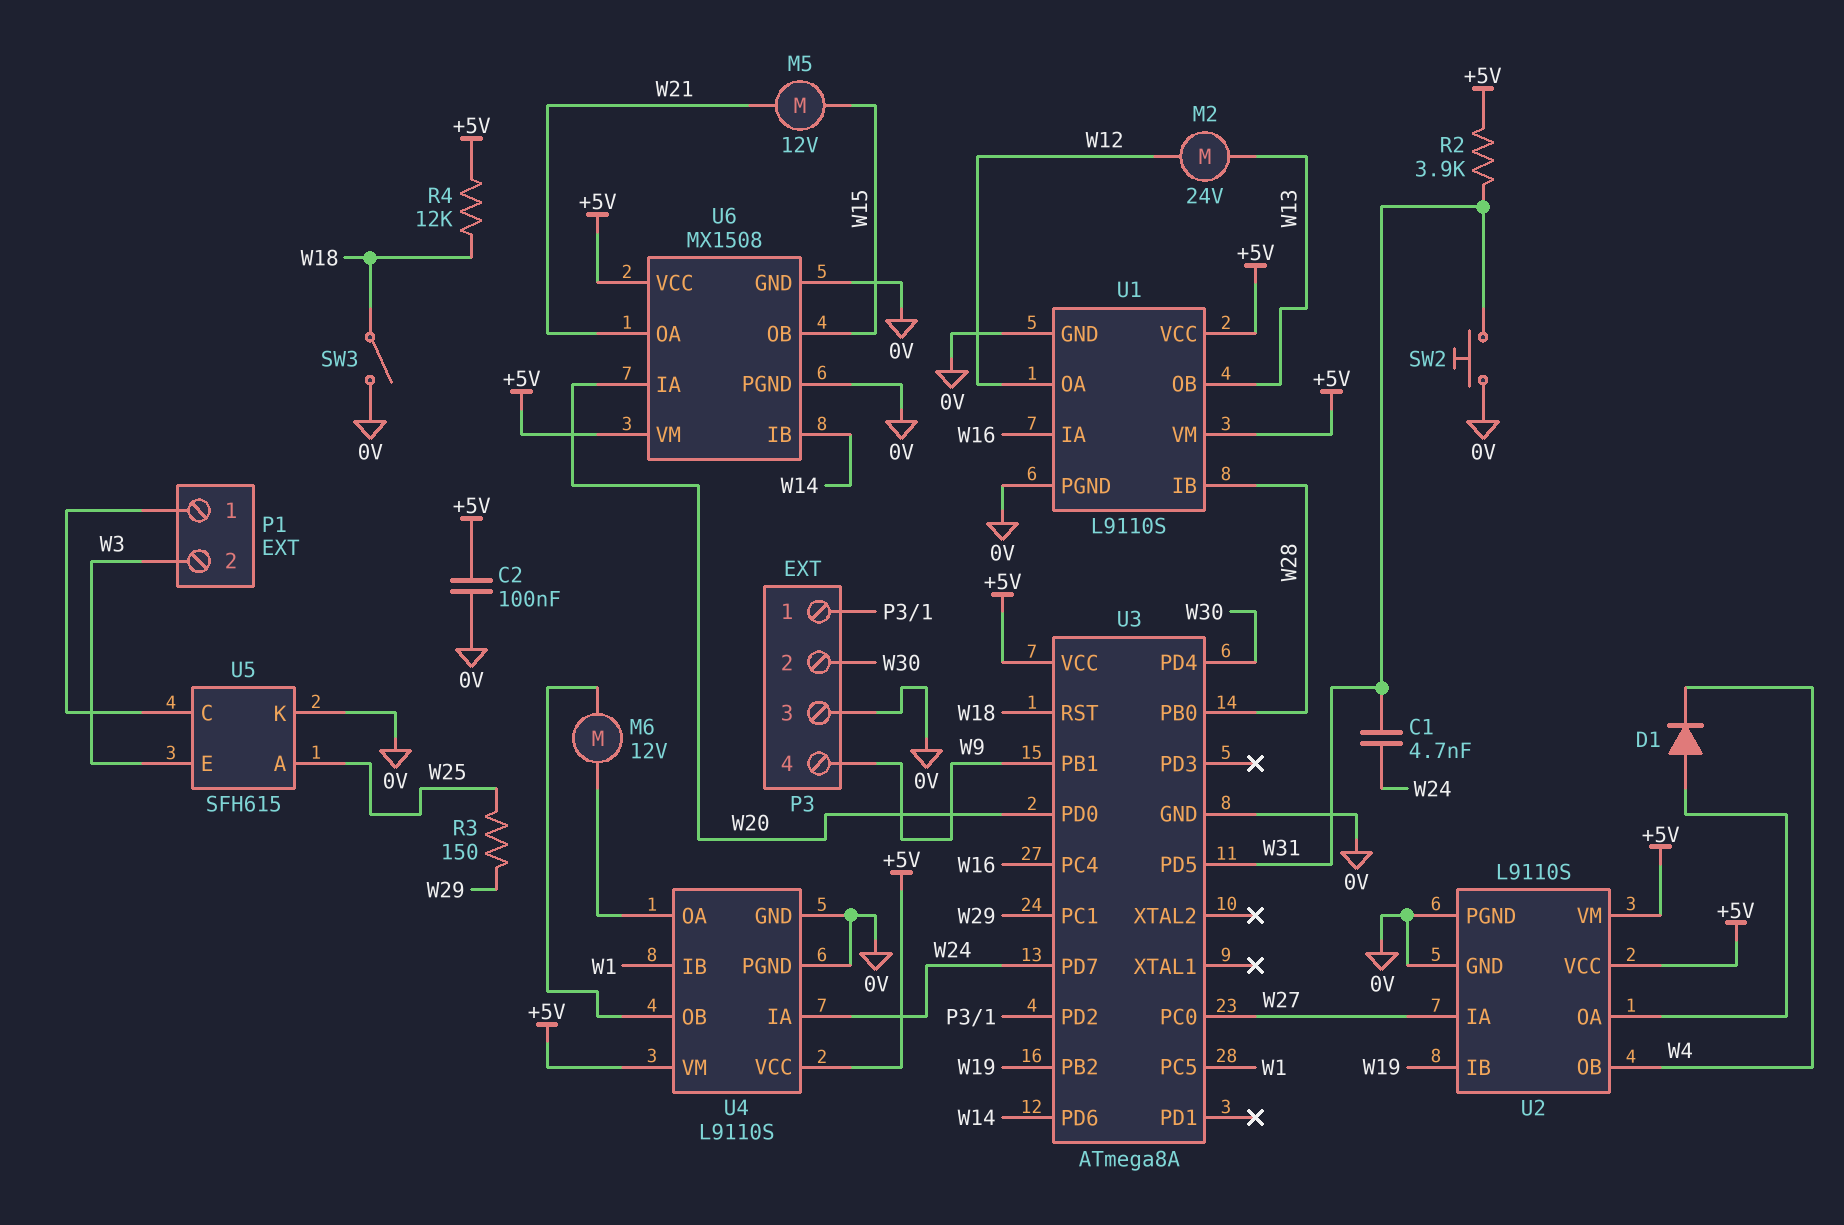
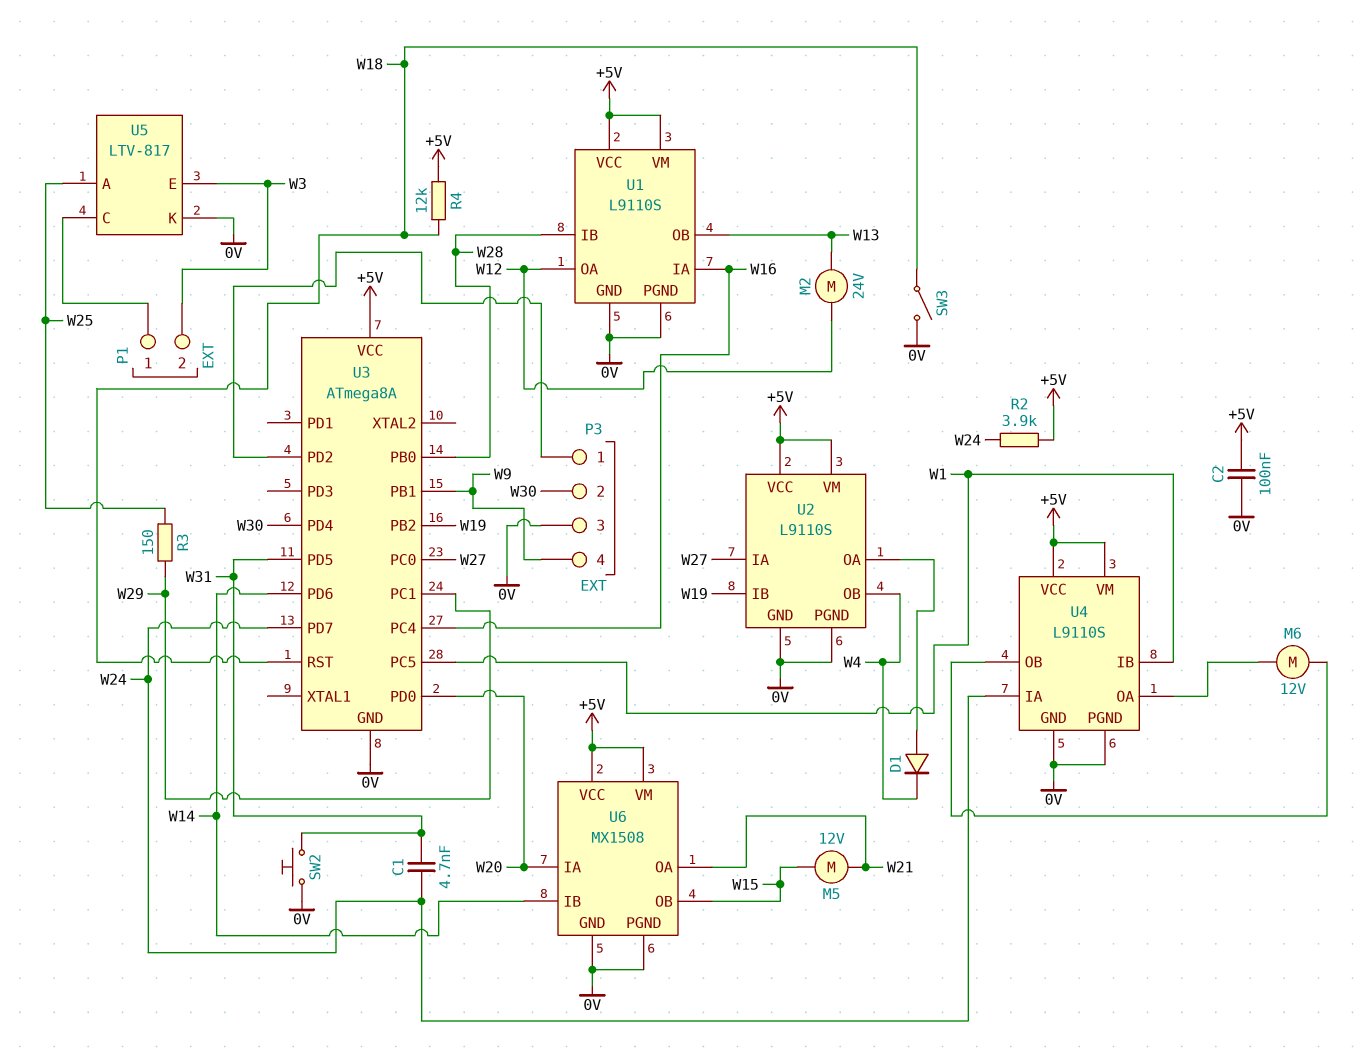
R2: 3.9k (+5V, W31) -> 3.9k (+5V, W24)
U5: SFH615 -> LTV-817

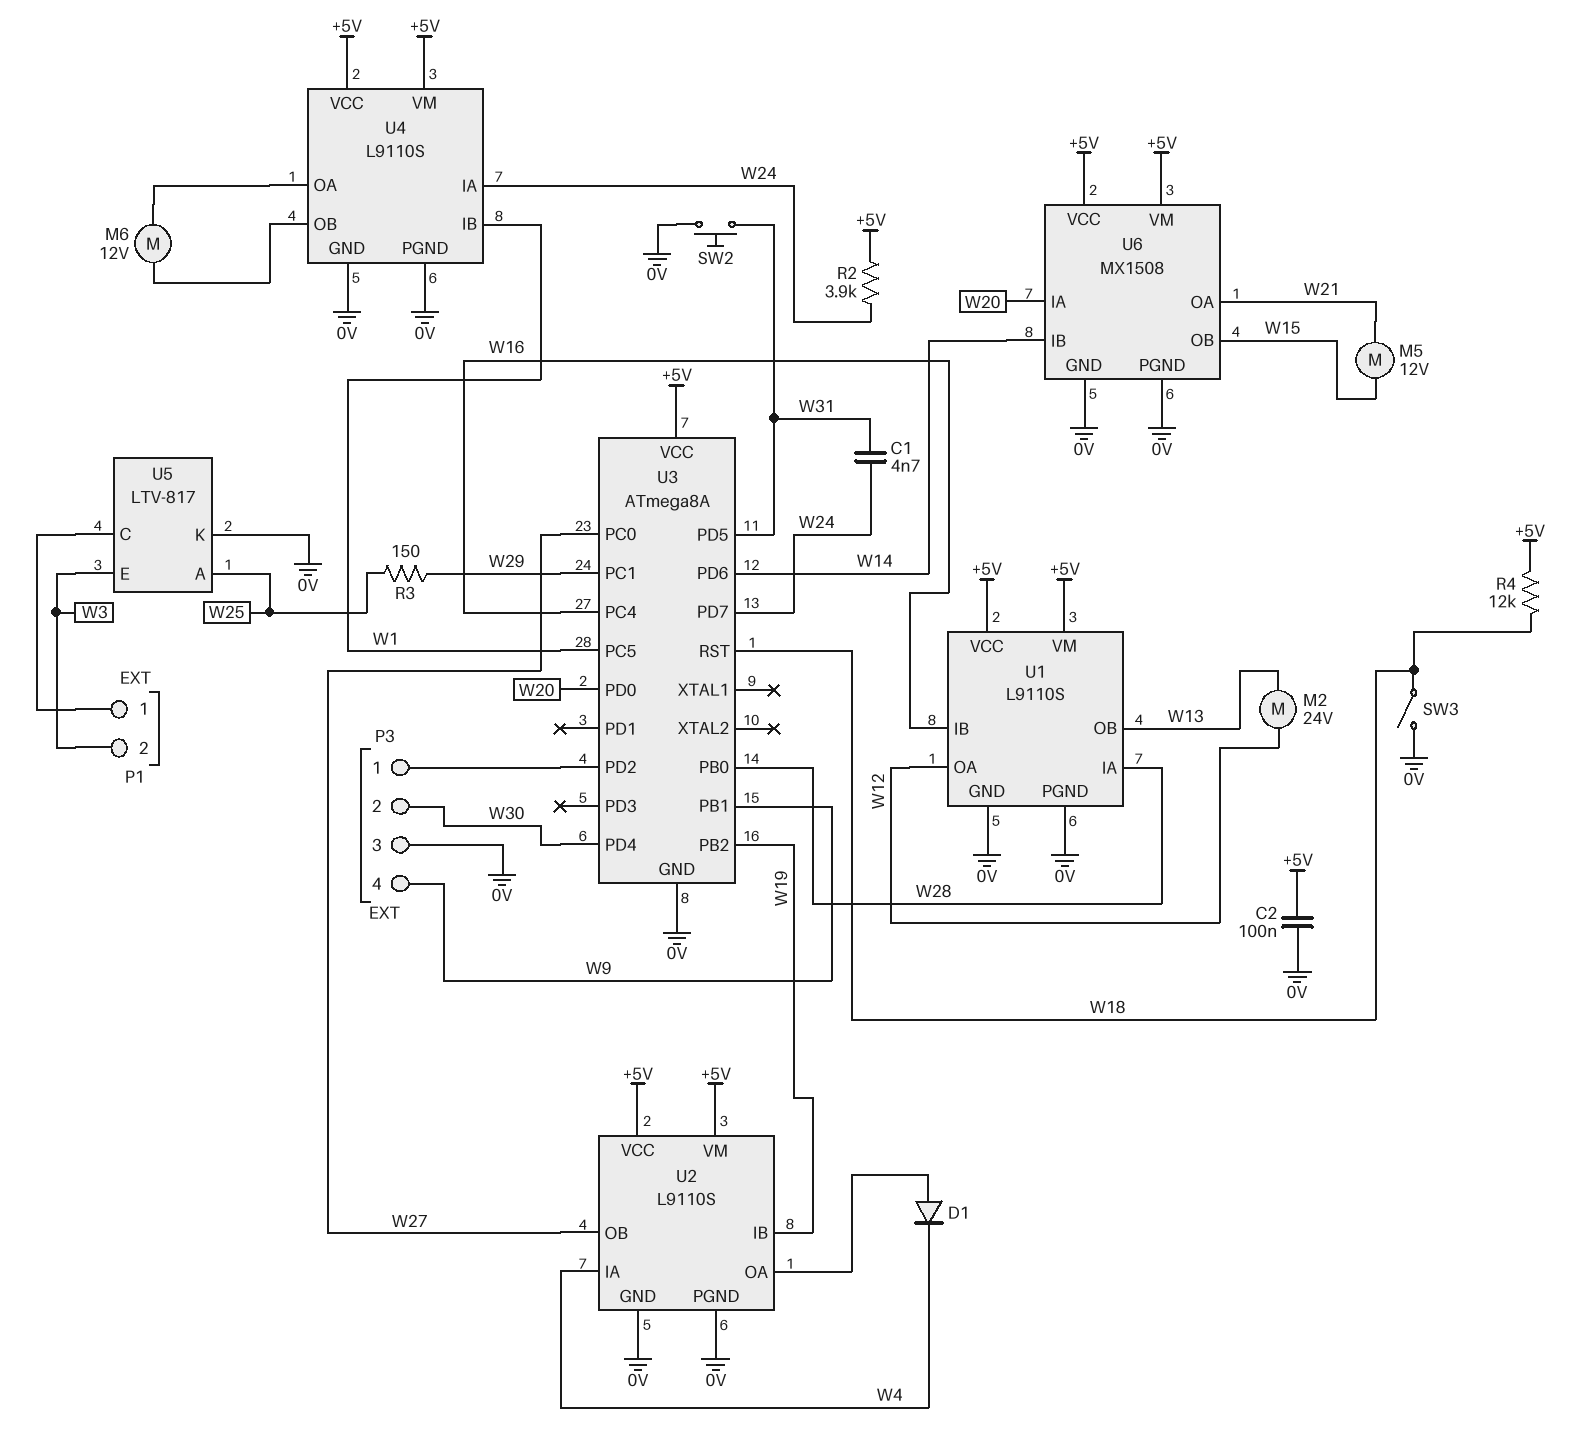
U1 pin IA: W16 -> W28
U1 pin IB: W28 -> W16
U2 pin IA: W27 -> W4
U2 pin OB: W4 -> W27

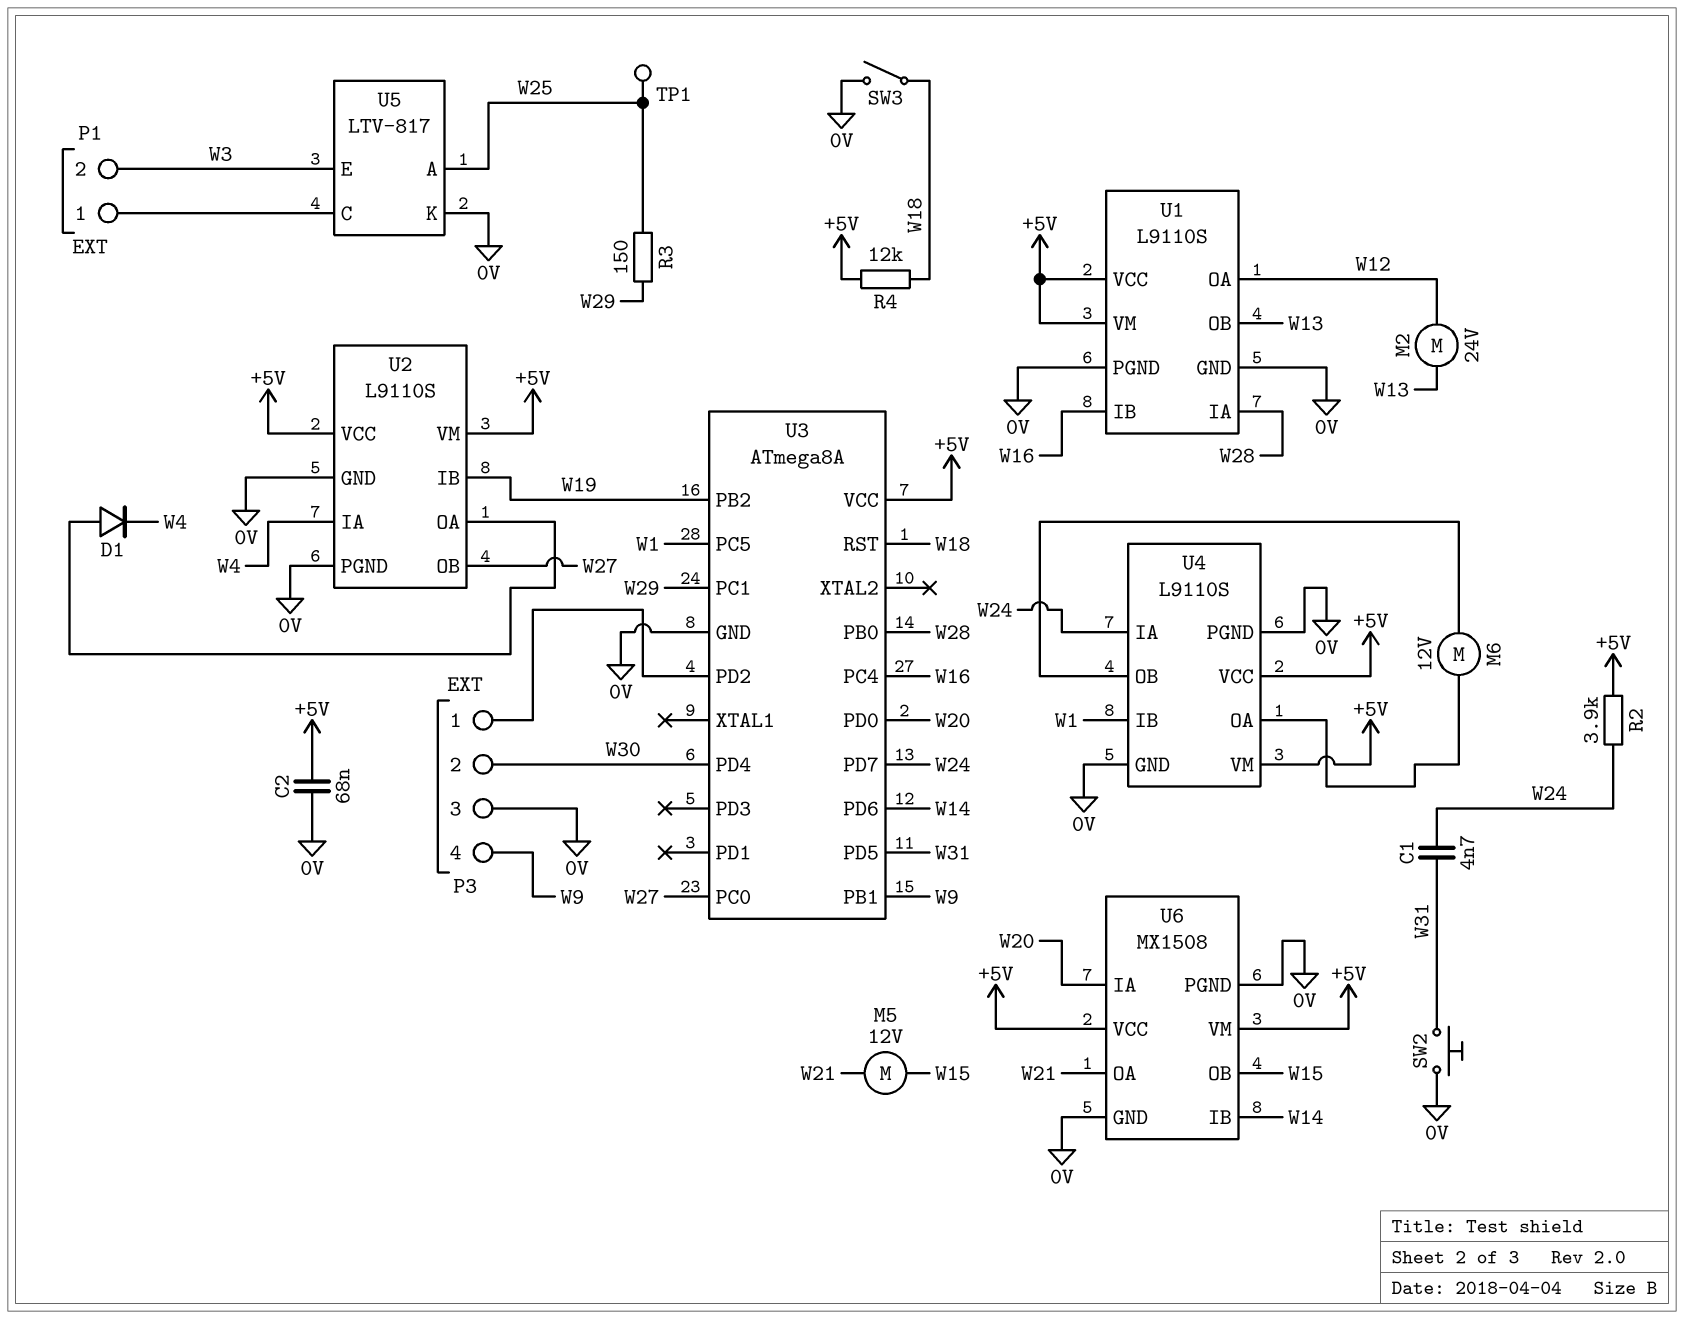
C2: 100nF (+5V, 0V) -> 68nF (+5V, 0V)
TP1: none -> test point (W25)

